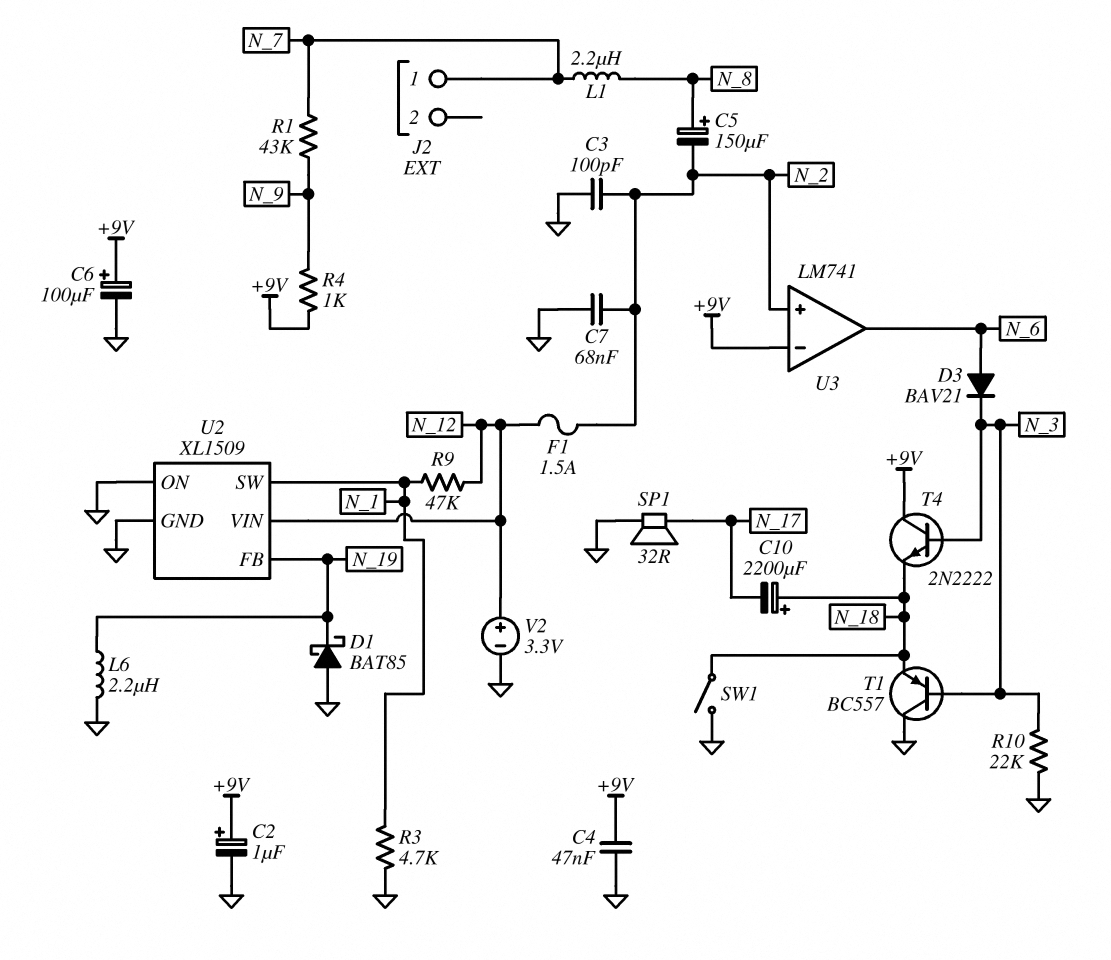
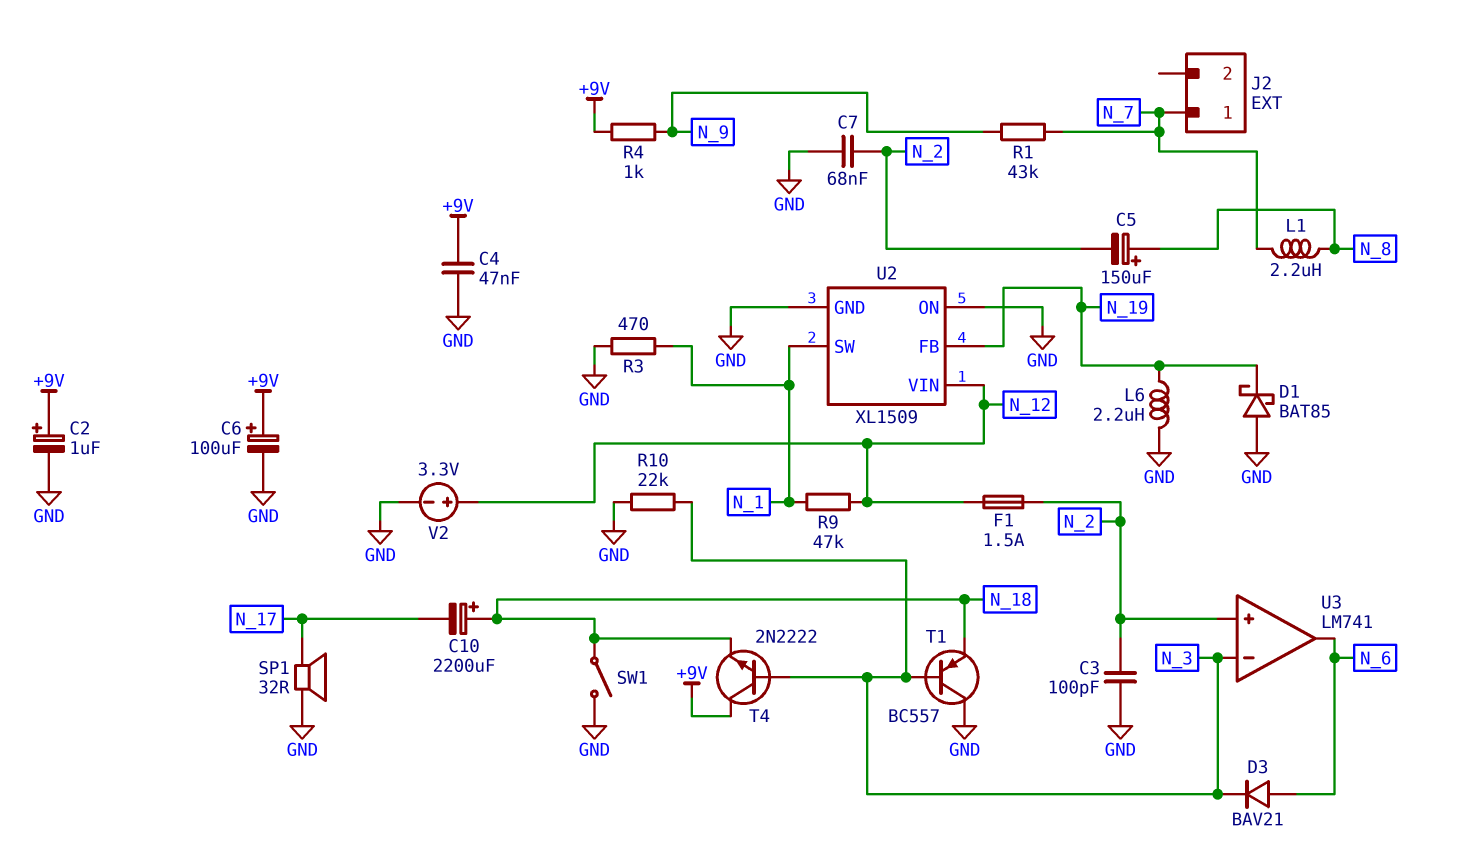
R3: 4.7k (GND, N_1) -> 470 (GND, N_1)
U3 pin in-: +9V -> N_3

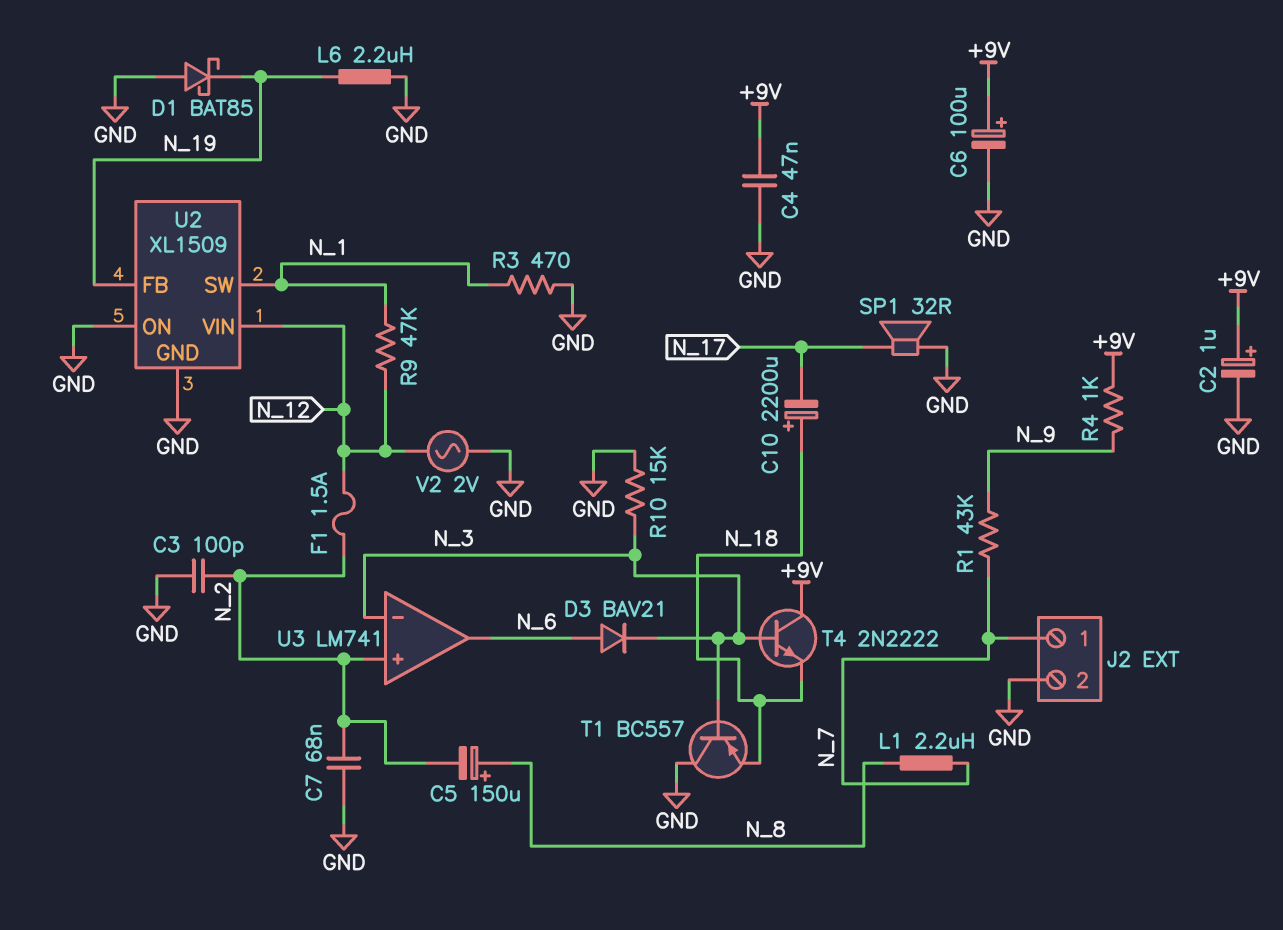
J2 pin 2: none -> GND
R10: 22k (GND, N_3) -> 15k (GND, N_3)
SW1: switch (GND, N_18) -> none
V2: 3.3V (plus N_12, minus GND) -> AC 2V (GND, N_12)

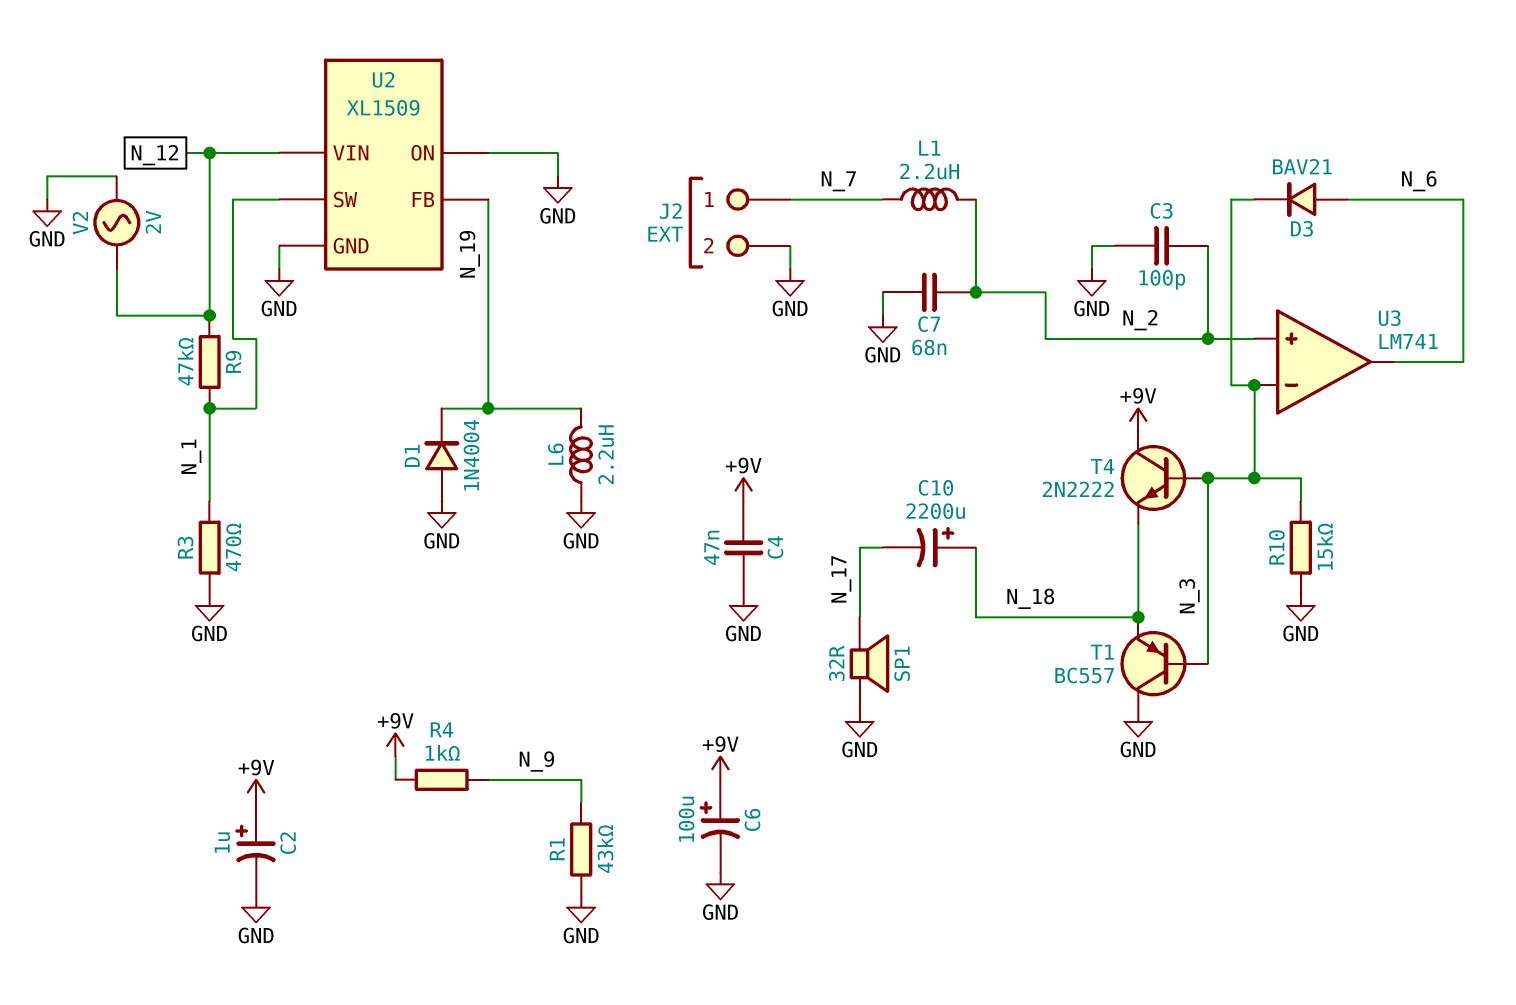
C5: 150uF (plus N_8, minus N_2) -> none
D1: schottky BAT85 (A GND, K N_19) -> diode 1N4004 (A GND, K N_19)
F1: 1.5A (N_2, N_12) -> none
L1: 2.2uH (N_7, N_8) -> 2.2uH (N_2, N_7)
R1: 43k (N_7, N_9) -> 43k (GND, N_9)

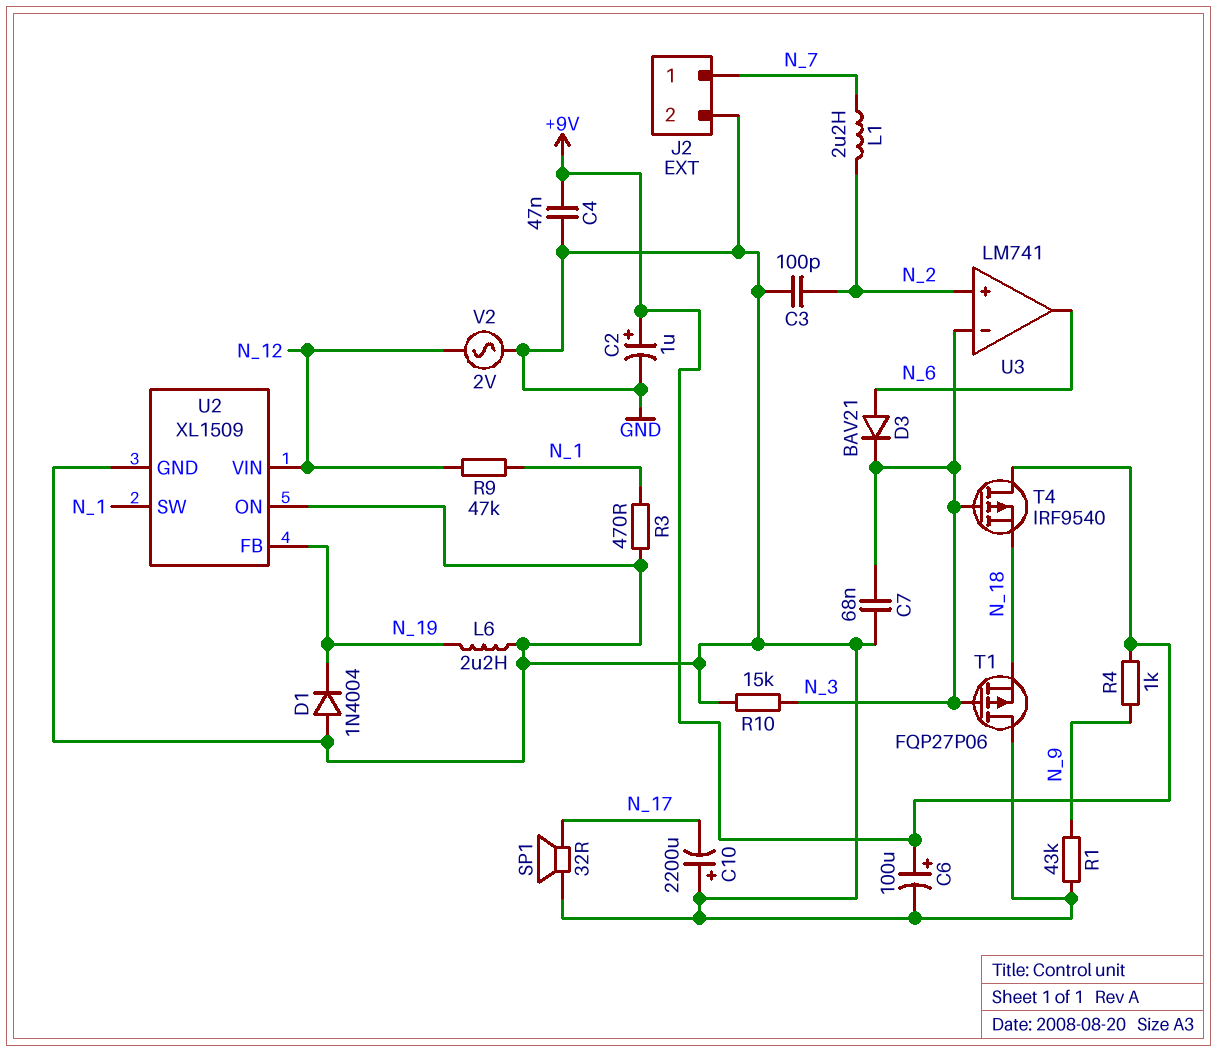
C7: 68nF (GND, N_2) -> 68nF (GND, N_3)
C10: 2200uF (plus N_18, minus N_17) -> 2200uF (plus GND, minus N_17)
T1: PNP BC557 (B N_3, C GND, E N_18) -> PMOS FQP27P06 (G N_3, D GND, S N_18)
T4: NPN 2N2222 (B N_3, C +9V, E N_18) -> PMOS IRF9540 (G N_3, D +9V, S N_18)

